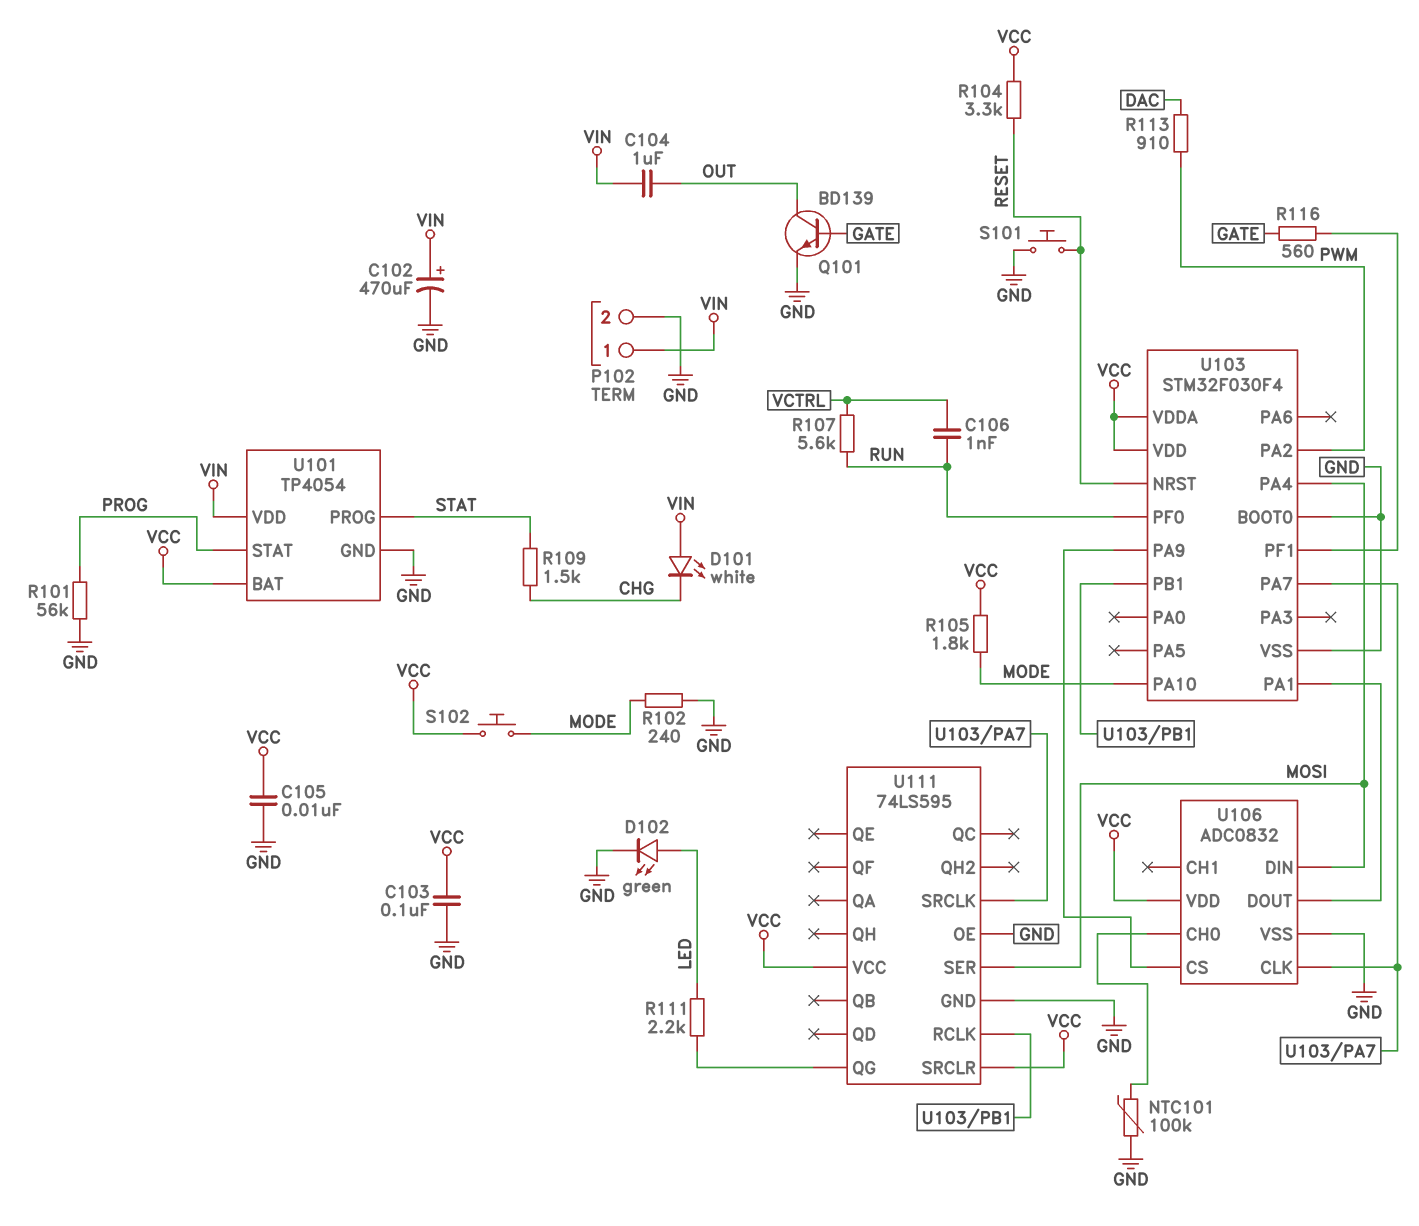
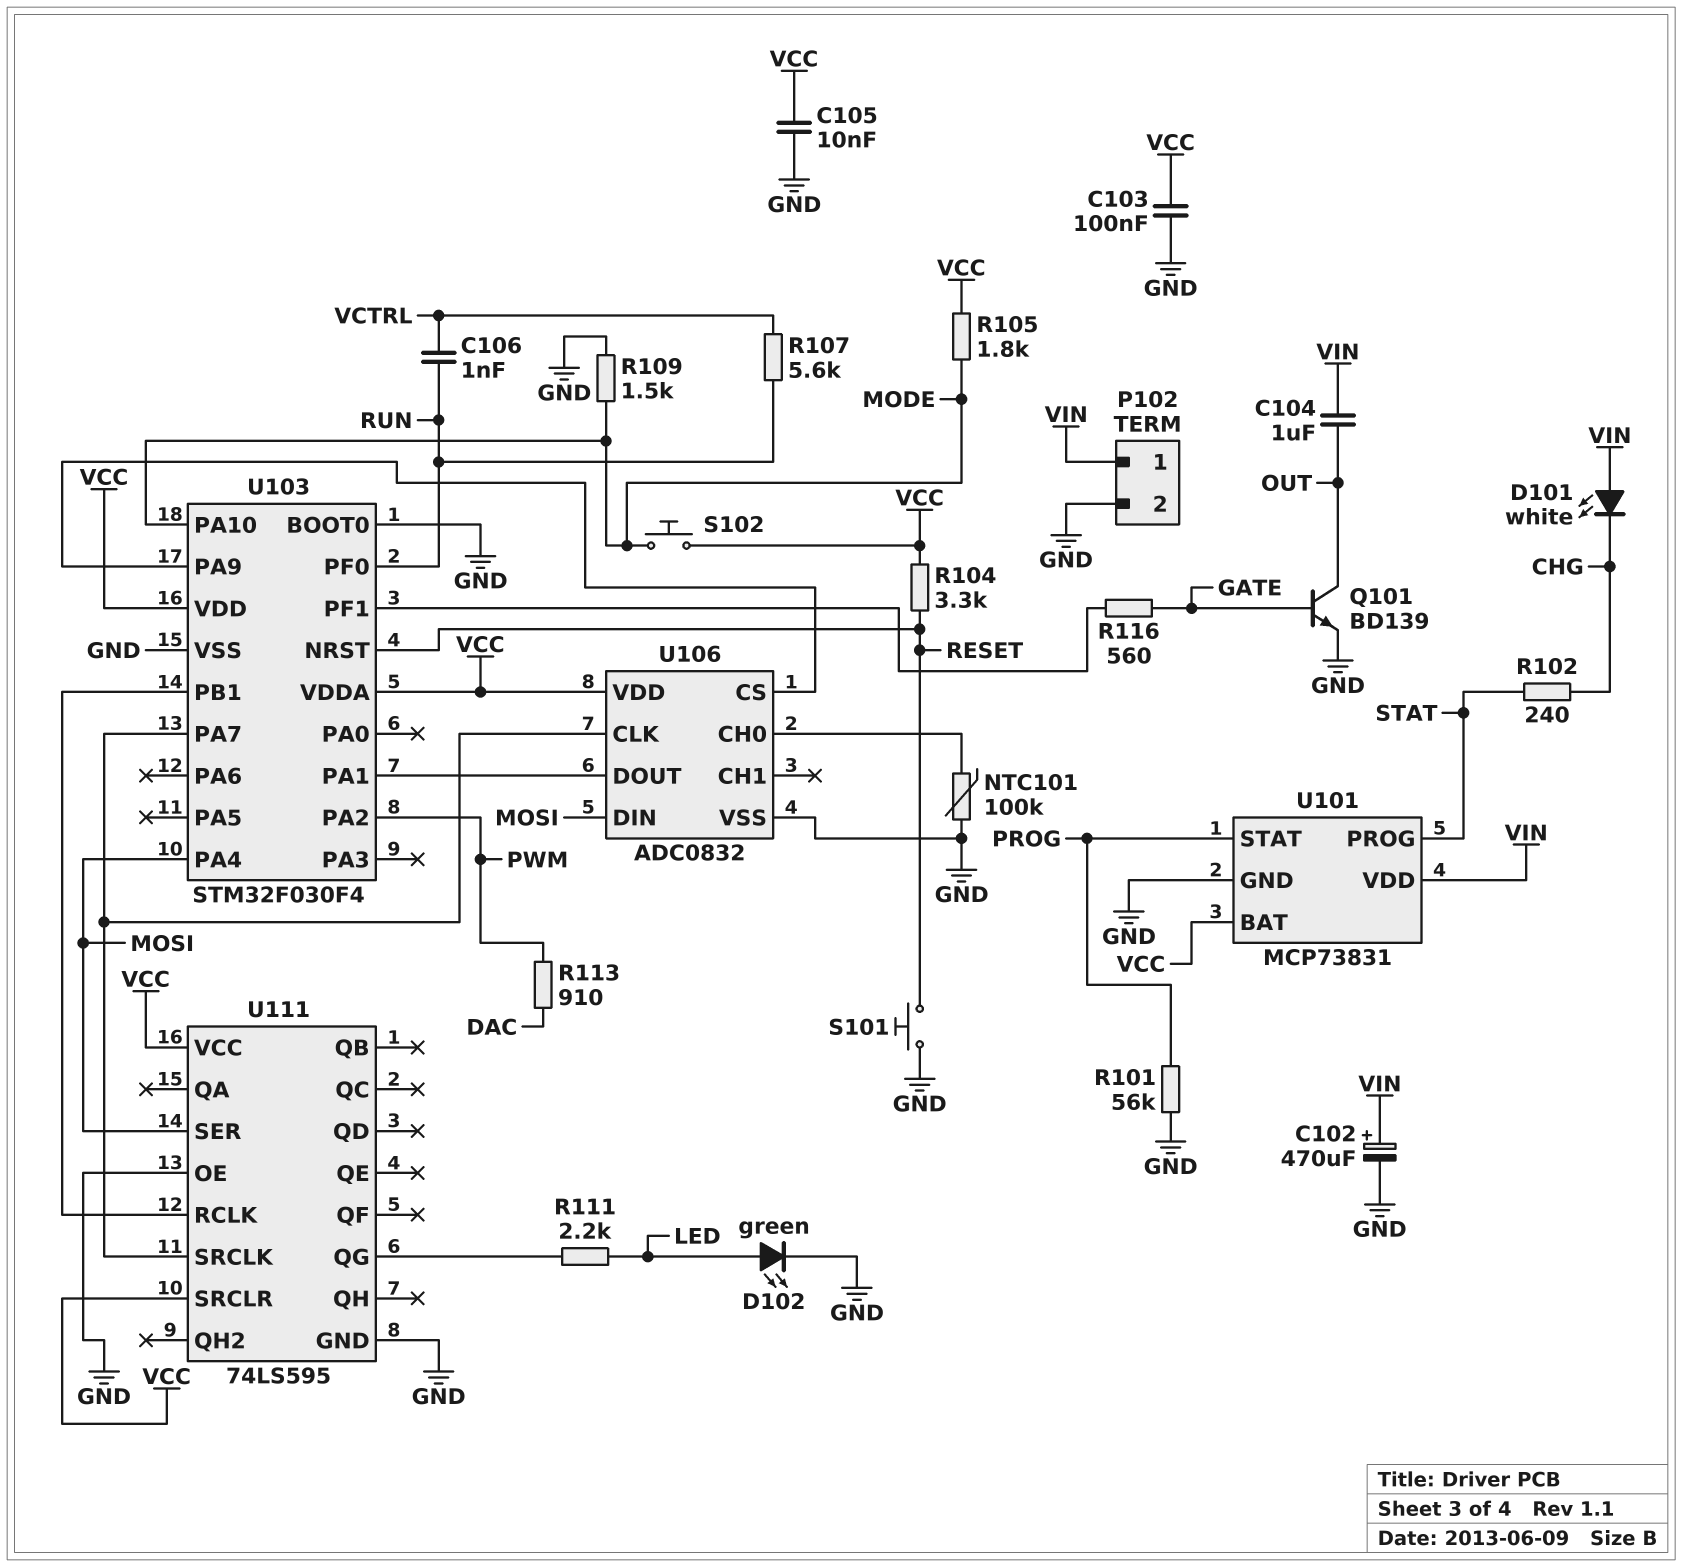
R102: 240 (GND, MODE) -> 240 (CHG, STAT)
R109: 1.5k (CHG, STAT) -> 1.5k (GND, MODE)
U101: TP4054 -> MCP73831

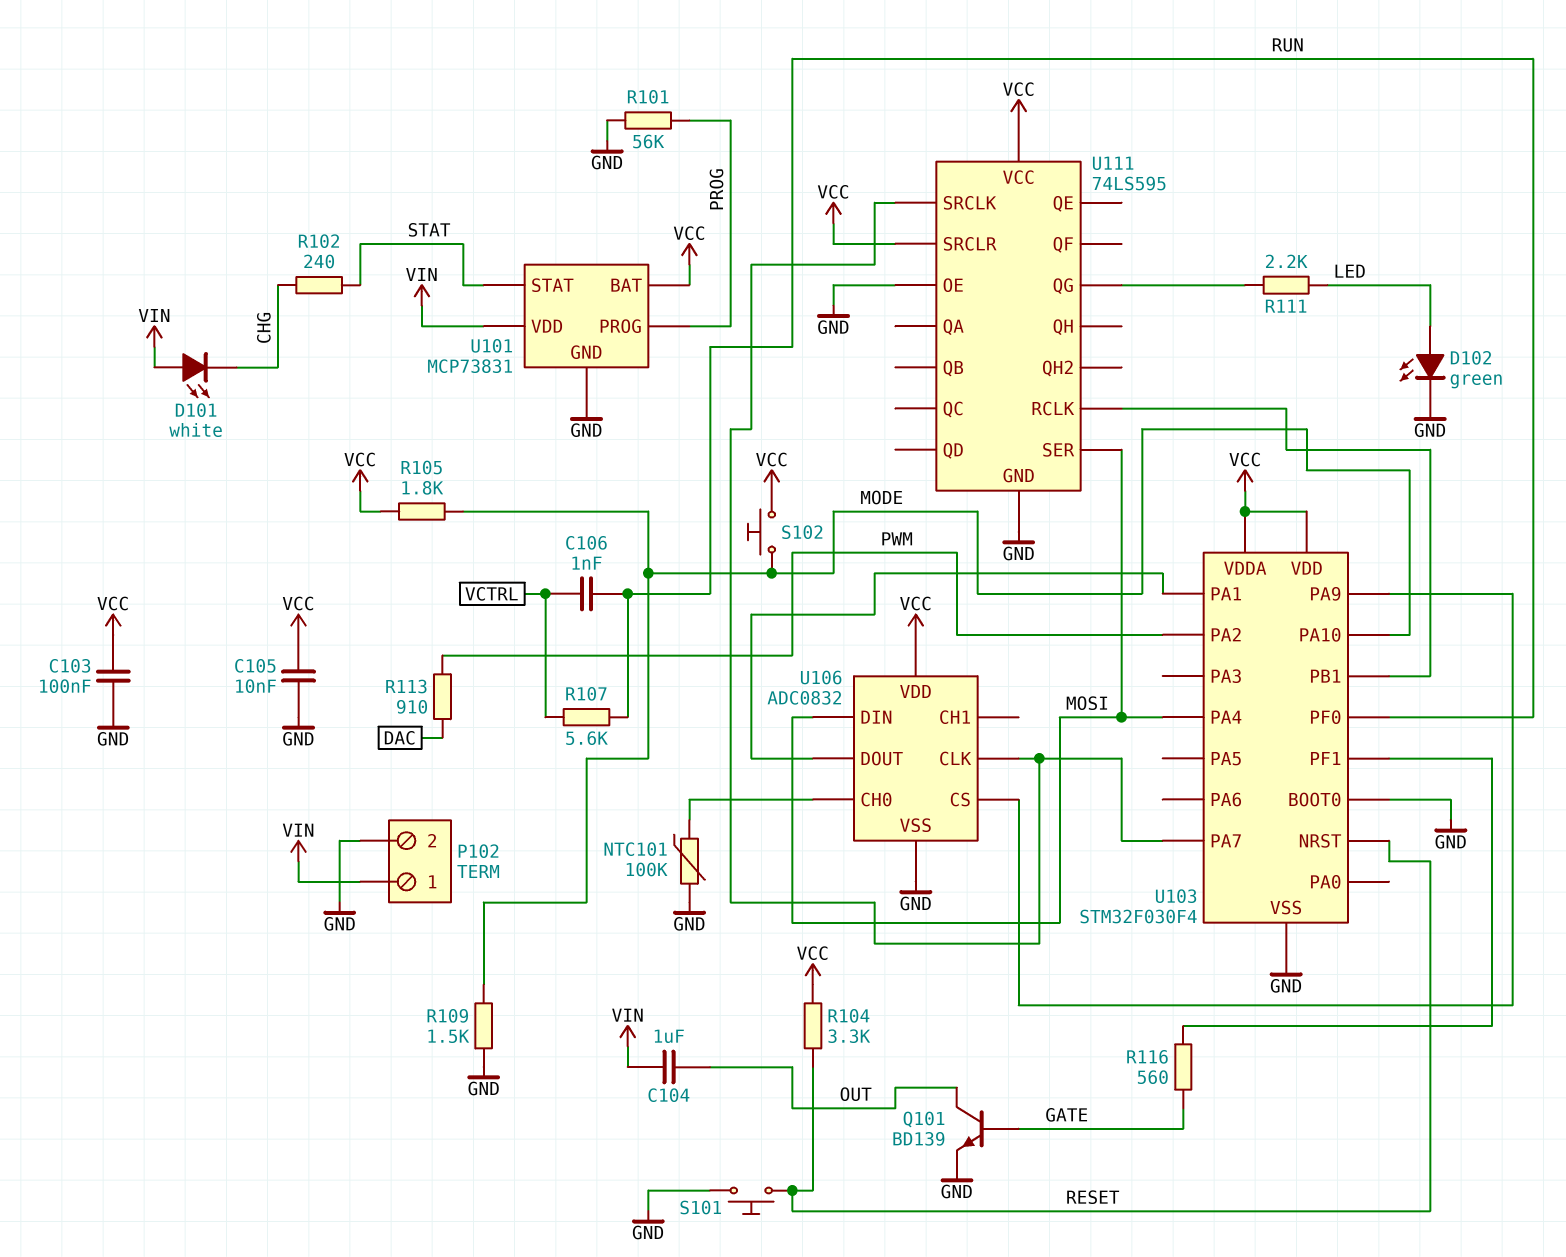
C102: 470uF (plus VIN, minus GND) -> none
U101 pin PROG: STAT -> PROG
U101 pin STAT: PROG -> STAT

